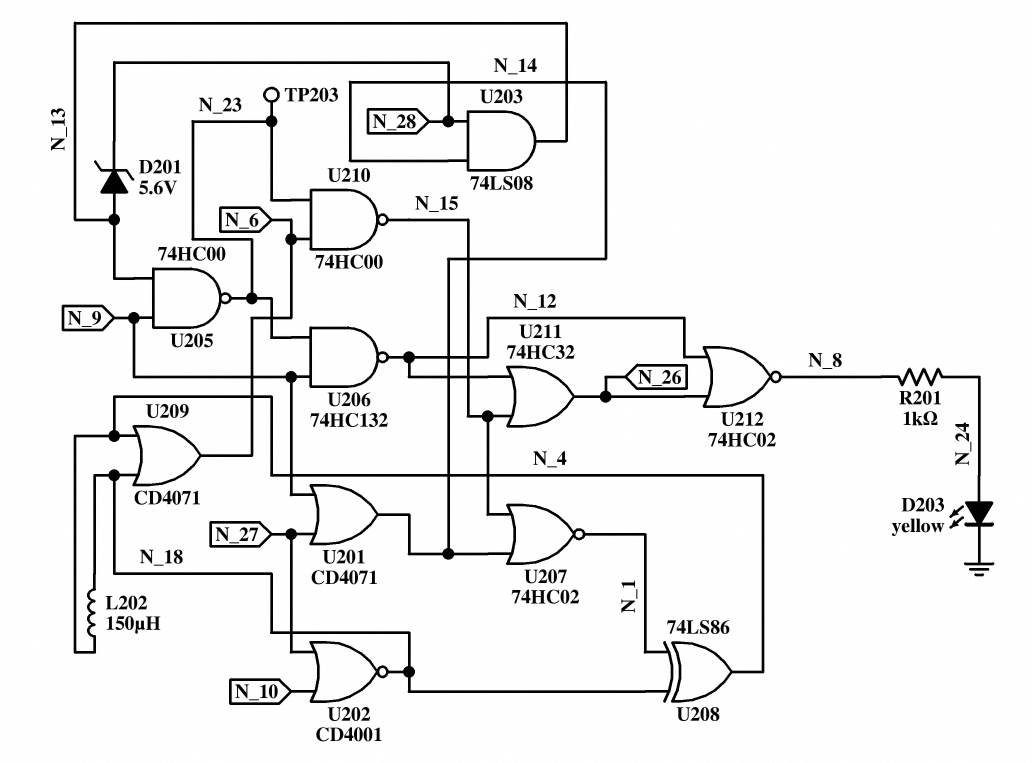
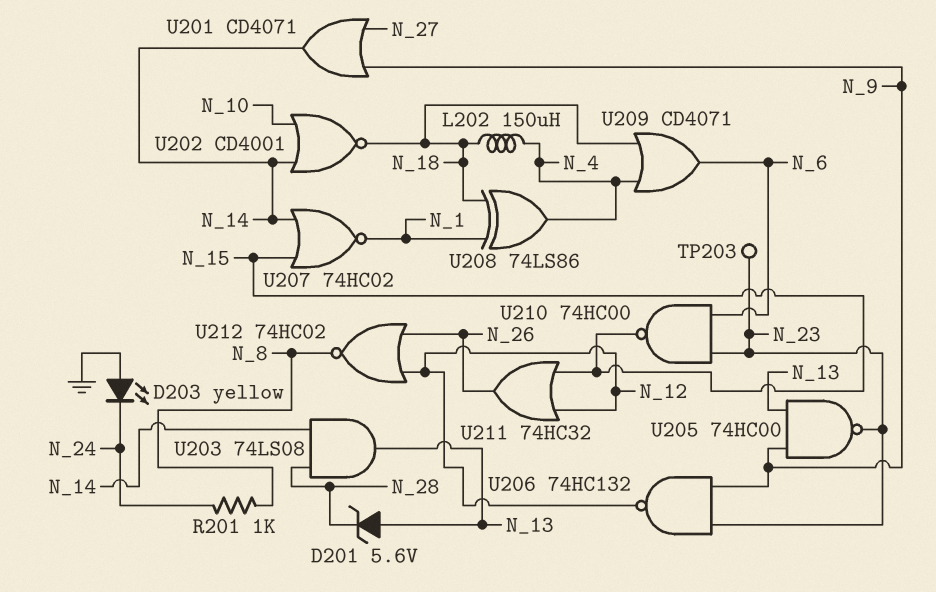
D203: LED yellow (A N_24, K GND) -> LED yellow (A GND, K N_24)
U202: NOR CD4001 (in N_10, in N_27, out N_18) -> NOR CD4001 (in N_10, in N_14, out N_18)

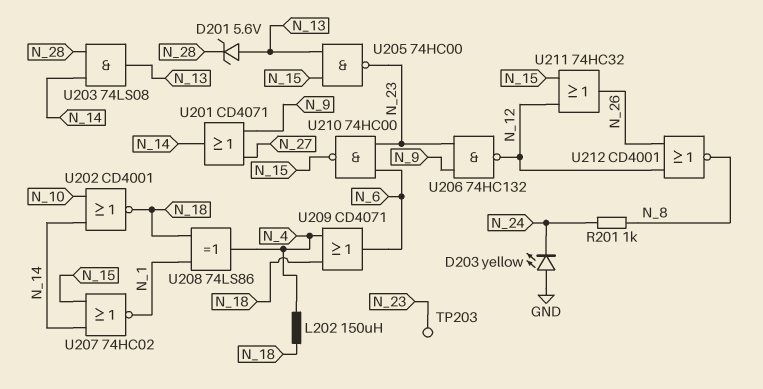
U205: NAND 74HC00 (in N_9, in N_13, out N_23) -> NAND 74HC00 (in N_13, in N_15, out N_23)
U212: NOR 74HC02 (in N_12, in N_26, out N_8) -> NOR CD4001 (in N_12, in N_26, out N_8)

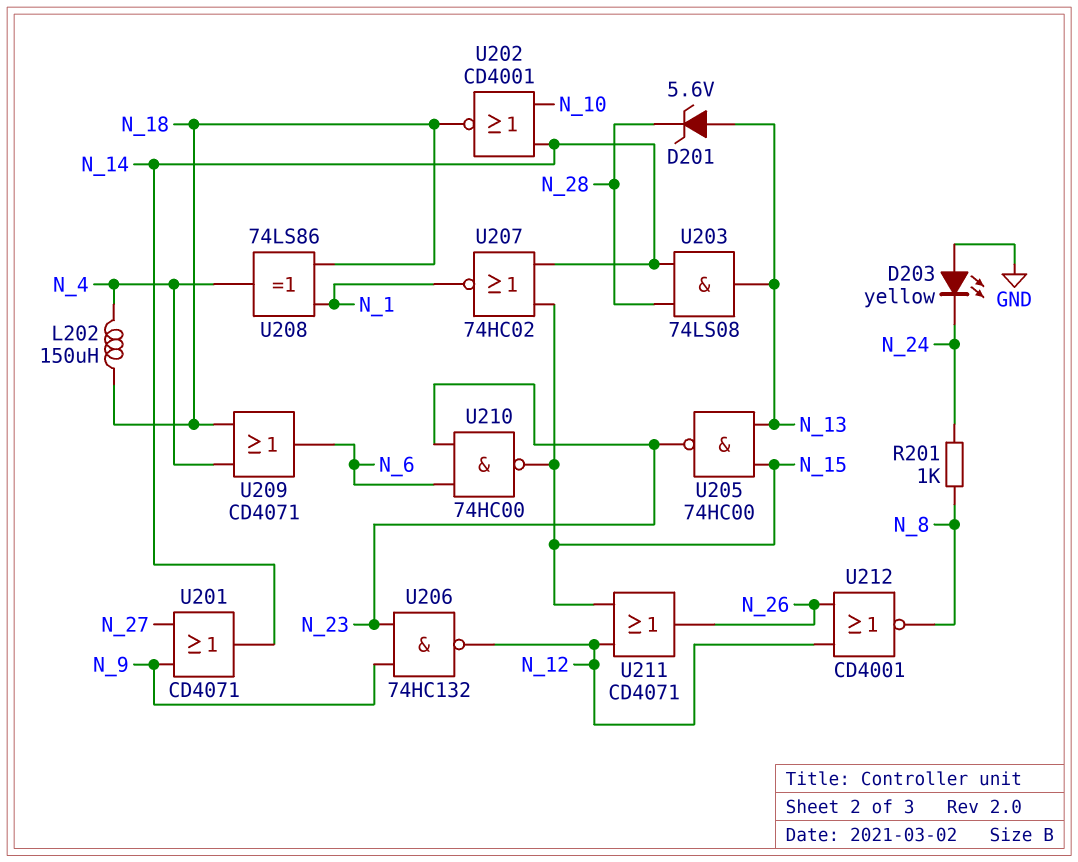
TP203: test point (N_23) -> none
U211: OR 74HC32 (in N_12, in N_15, out N_26) -> OR CD4071 (in N_12, in N_15, out N_26)

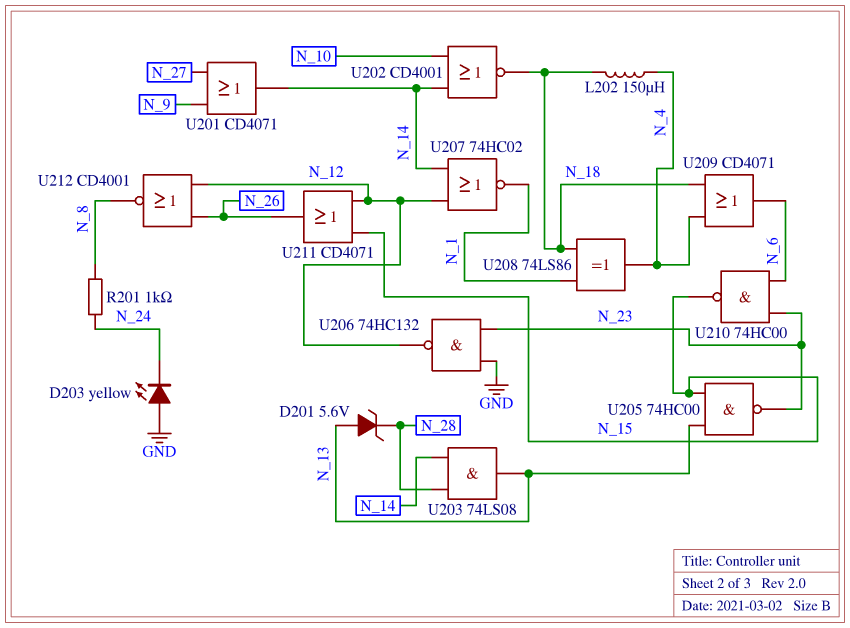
U206: NAND 74HC132 (in N_9, in N_23, out N_12) -> NAND 74HC132 (in GND, in N_23, out N_12)
U207: NOR 74HC02 (in N_14, in N_15, out N_1) -> NOR 74HC02 (in N_12, in N_14, out N_1)

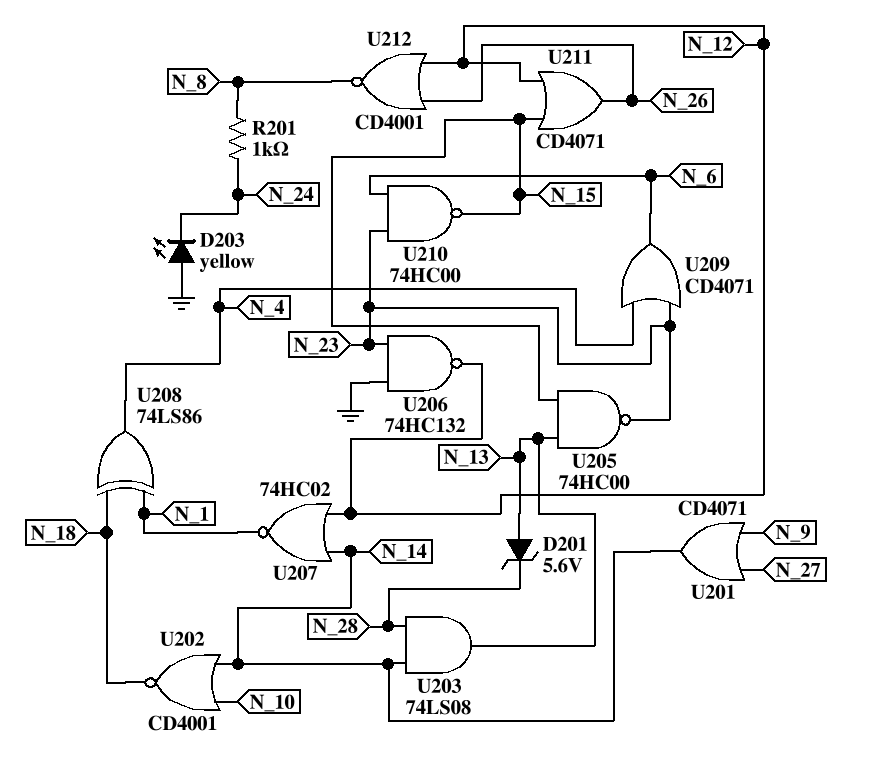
L202: 150uH (N_4, N_18) -> none
U209: OR CD4071 (in N_4, in N_18, out N_6) -> OR CD4071 (in N_4, in N_23, out N_6)

